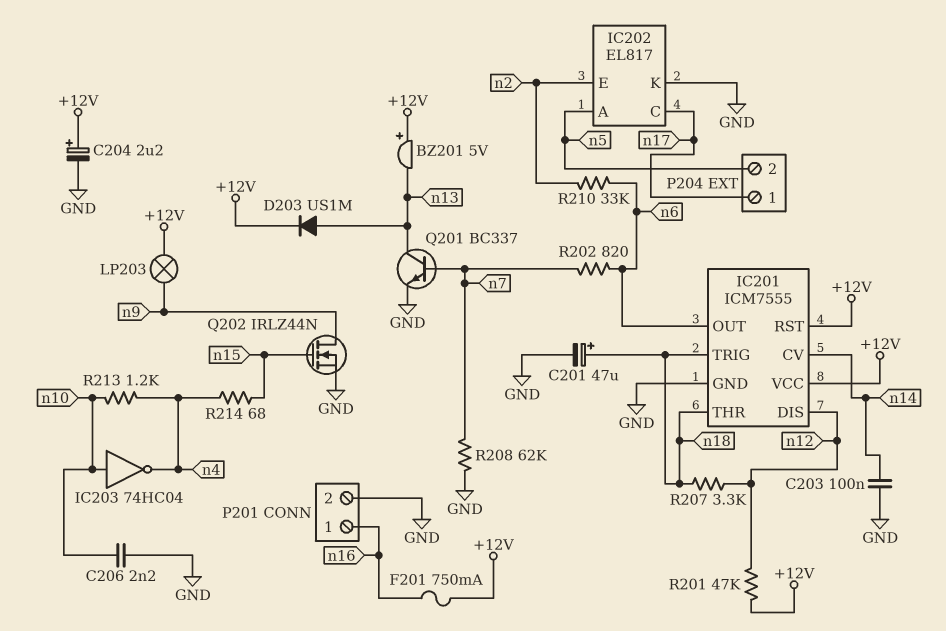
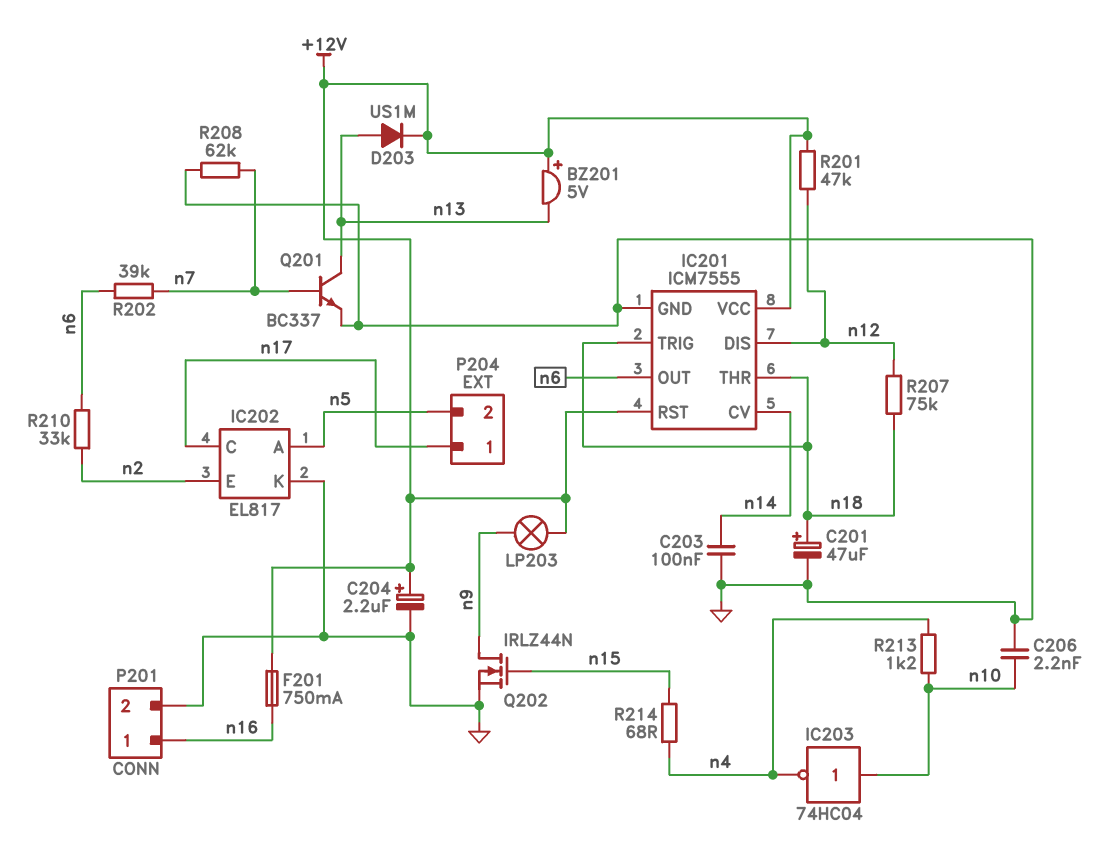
R202: 820 (n6, n7) -> 39k (n6, n7)
R207: 3.3k (n12, n18) -> 75k (n12, n18)

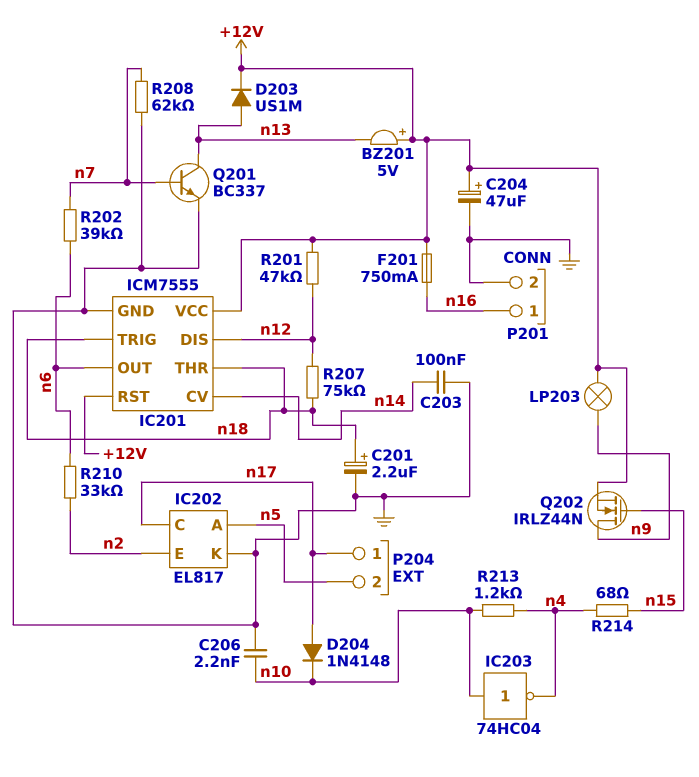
C201: 47uF (plus n18, minus GND) -> 2.2uF (plus n18, minus GND)
C204: 2.2uF (plus +12V, minus GND) -> 47uF (plus +12V, minus GND)
D204: none -> diode 1N4148 (A n17, K n10)
Q202: NMOS IRLZ44N (G n15, D n9, S GND) -> NMOS IRLZ44N (G n15, D n9, S +12V)

